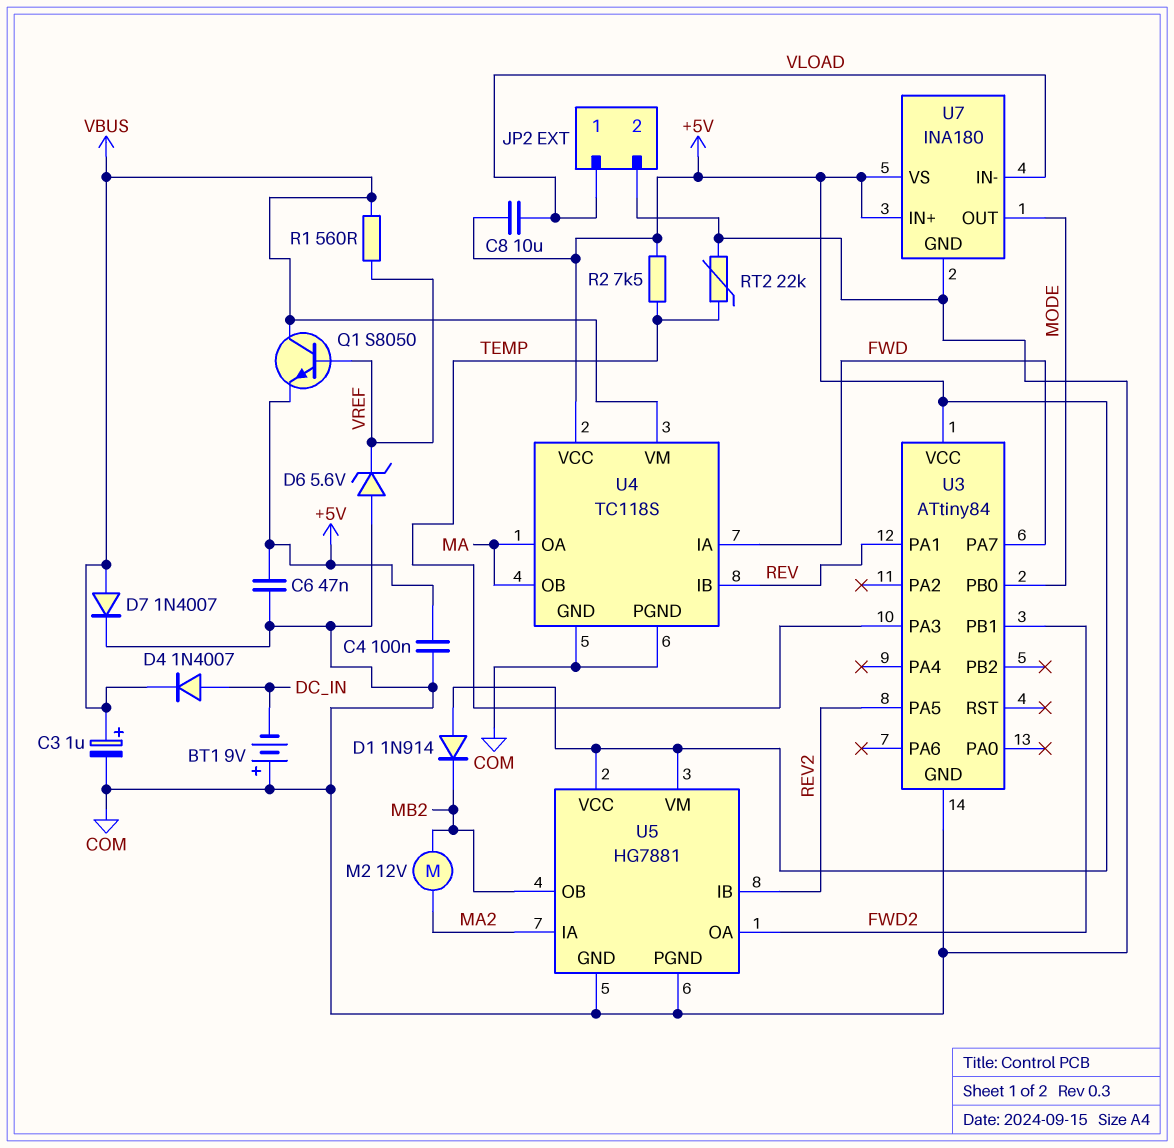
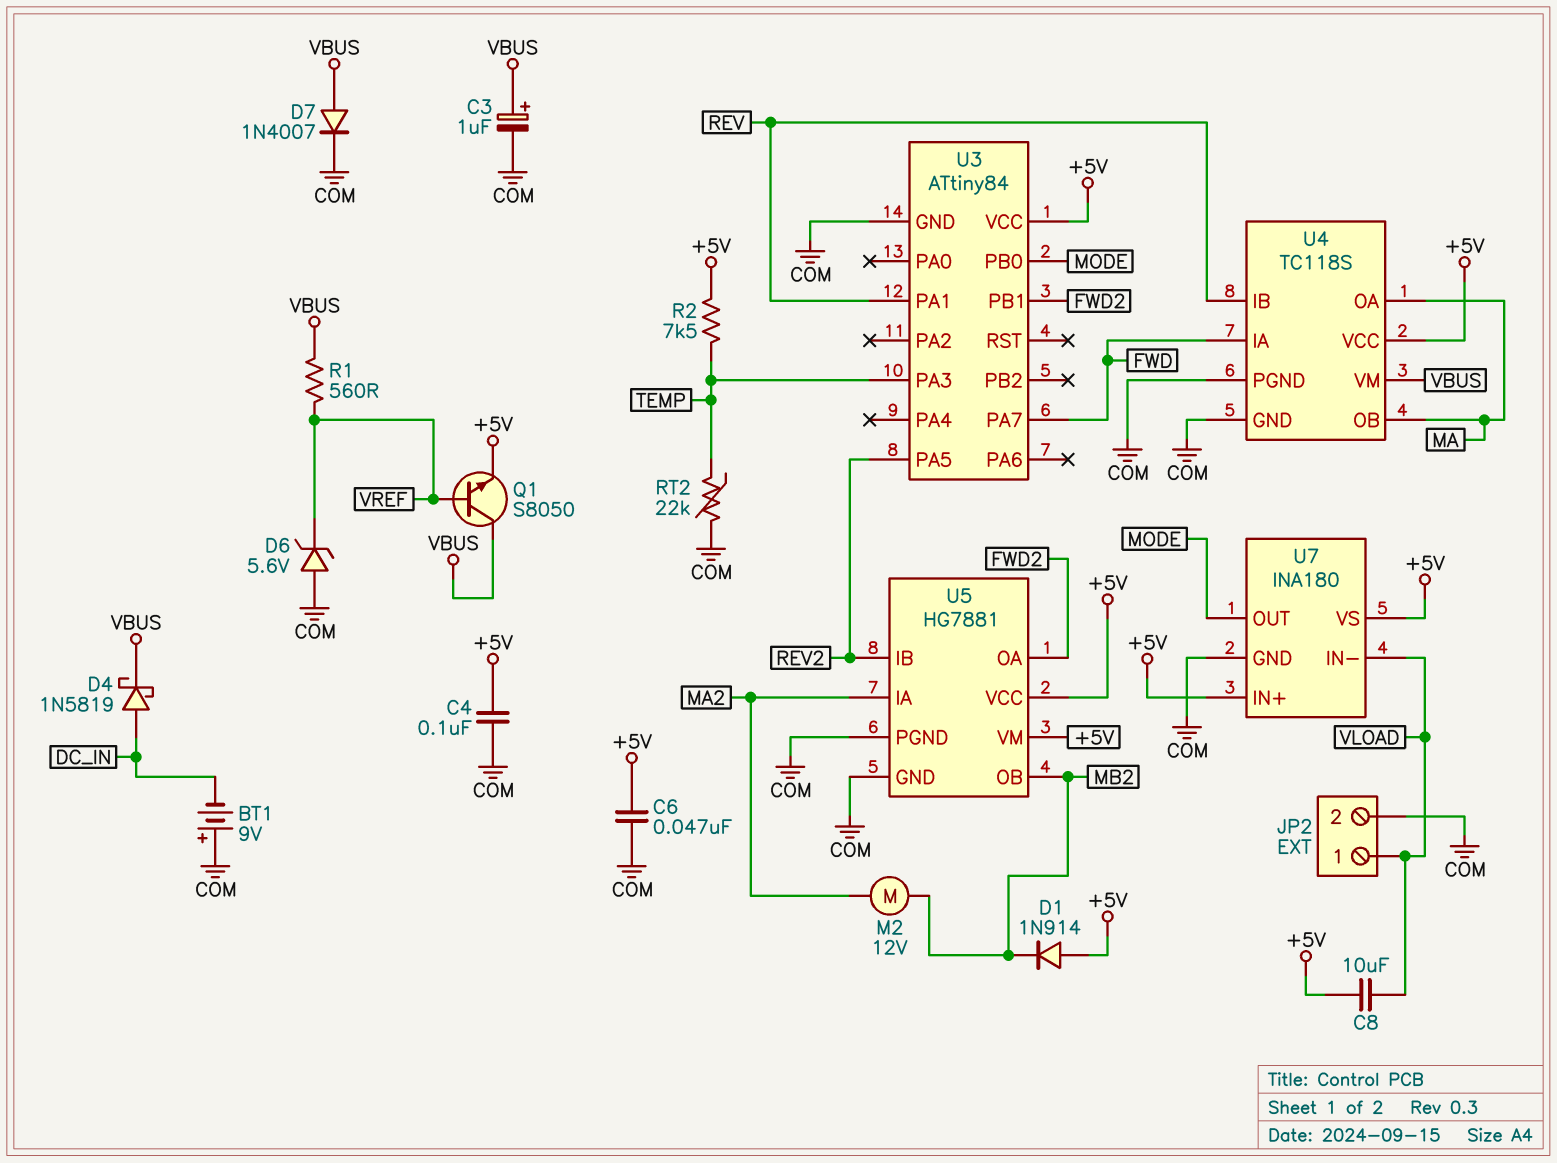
D4: diode 1N4007 (A DC_IN, K VBUS) -> schottky 1N5819 (A DC_IN, K VBUS)

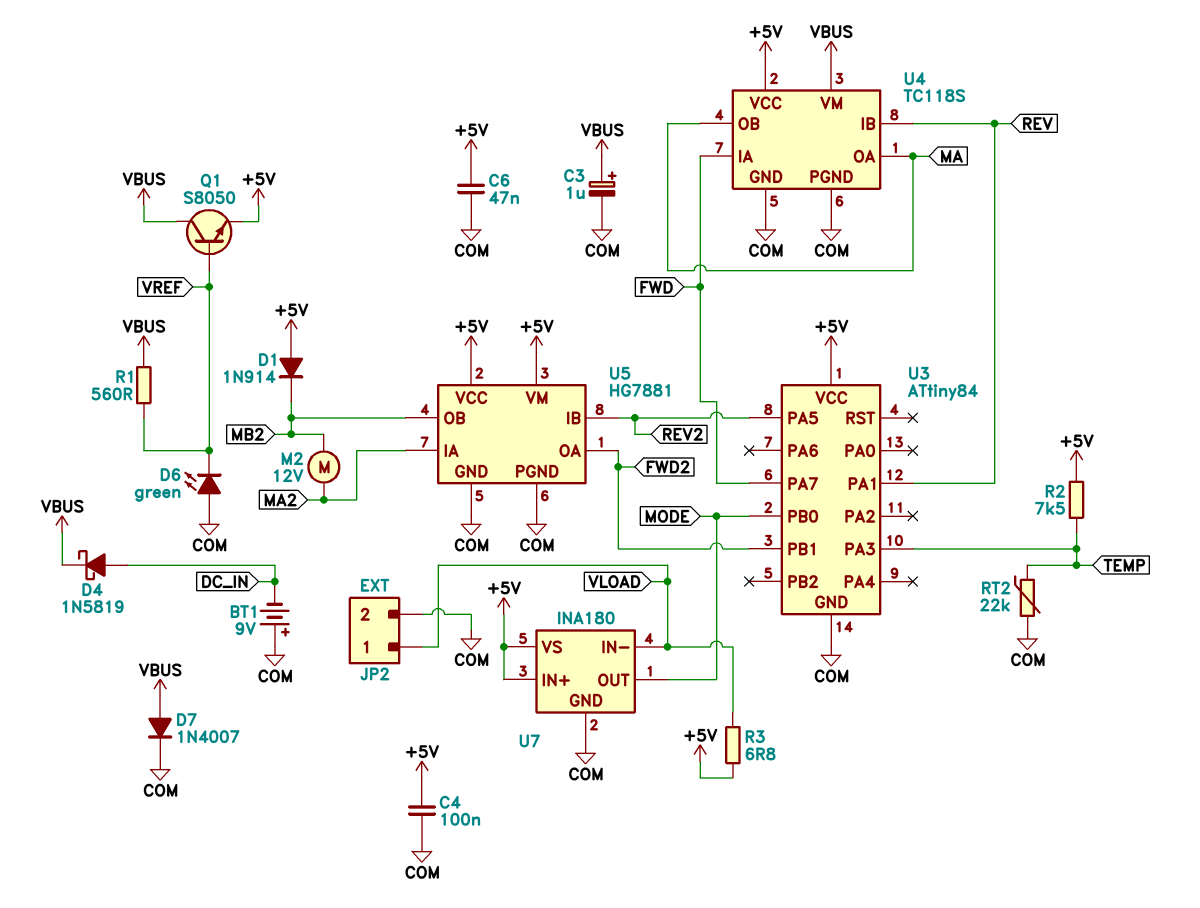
C8: 10uF (+5V, VLOAD) -> none
D6: zener 5.6V (A COM, K VREF) -> LED green (A COM, K VREF)
R3: none -> 6.8 (+5V, VLOAD)

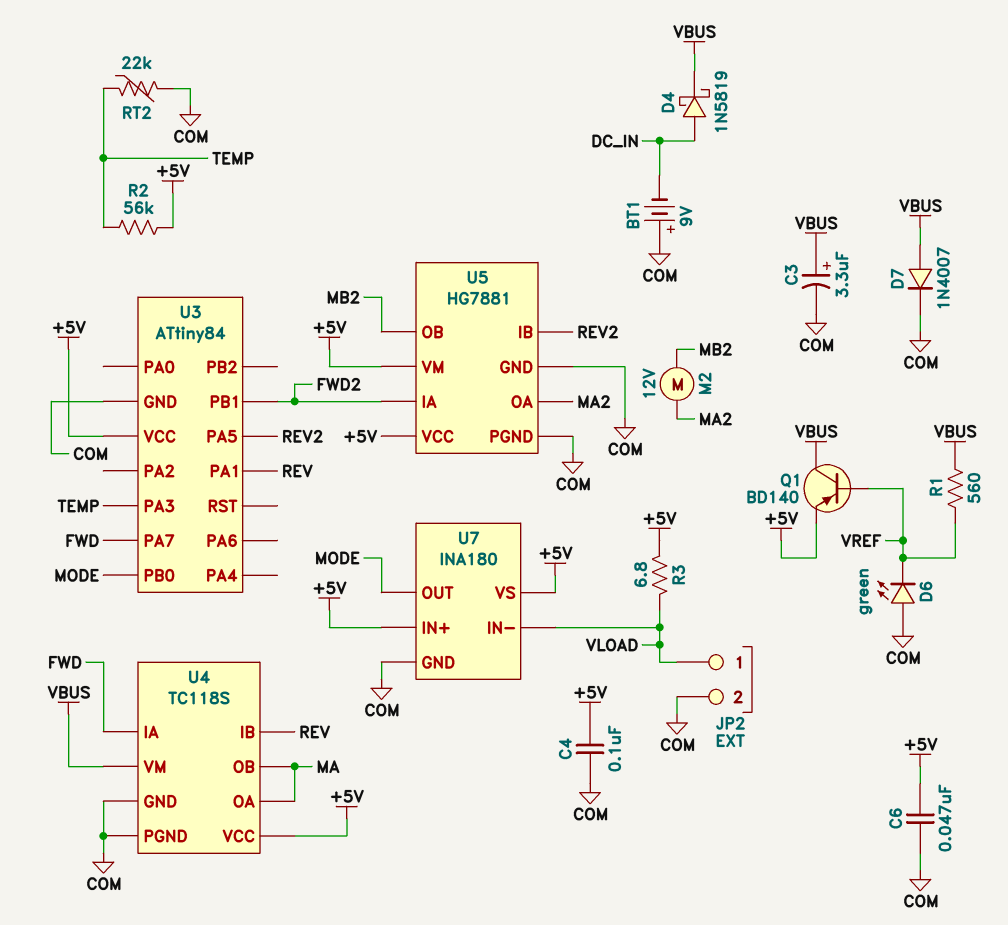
C3: 1uF (plus VBUS, minus COM) -> 3.3uF (plus VBUS, minus COM)
D1: diode 1N914 (A +5V, K MB2) -> none
Q1: NPN S8050 (B VREF, C VBUS, E +5V) -> PNP BD140 (B VREF, C VBUS, E +5V)
R2: 7.5k (+5V, TEMP) -> 56k (+5V, TEMP)
U5 pin IA: MA2 -> FWD2
U5 pin OA: FWD2 -> MA2

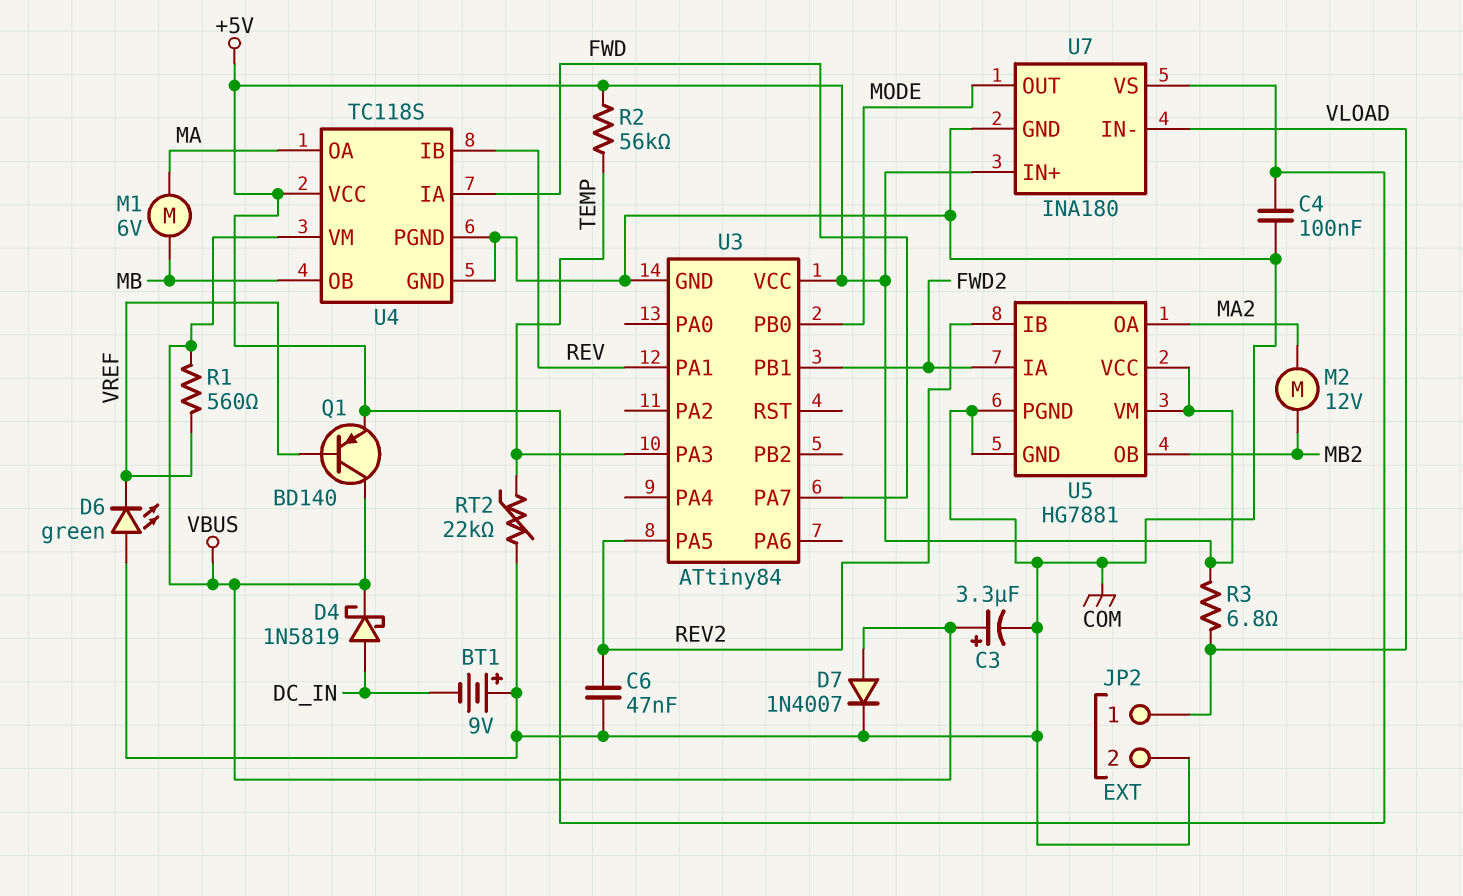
C6: 47nF (+5V, COM) -> 47nF (COM, REV2)
M1: none -> motor 6V (MA, MB)
U4 pin OB: MA -> MB

